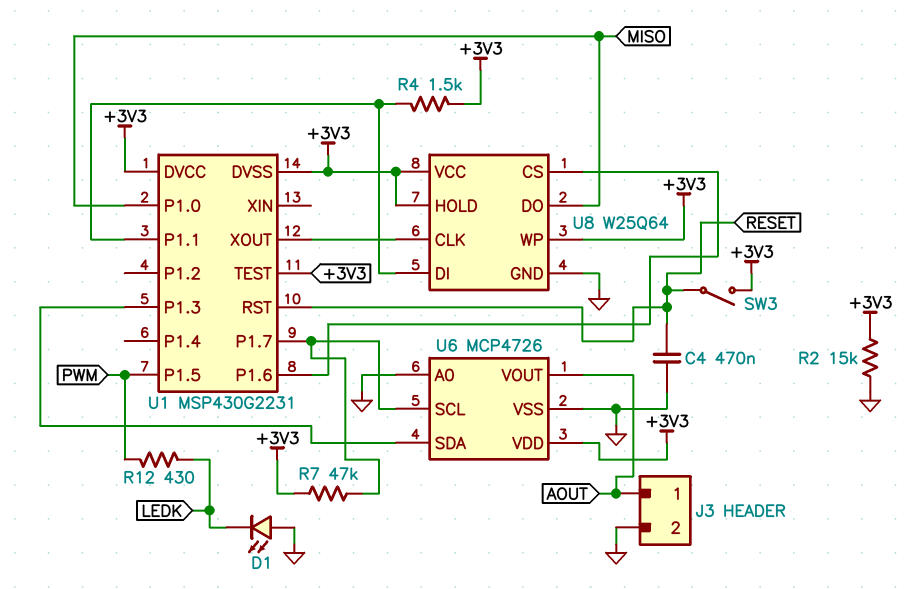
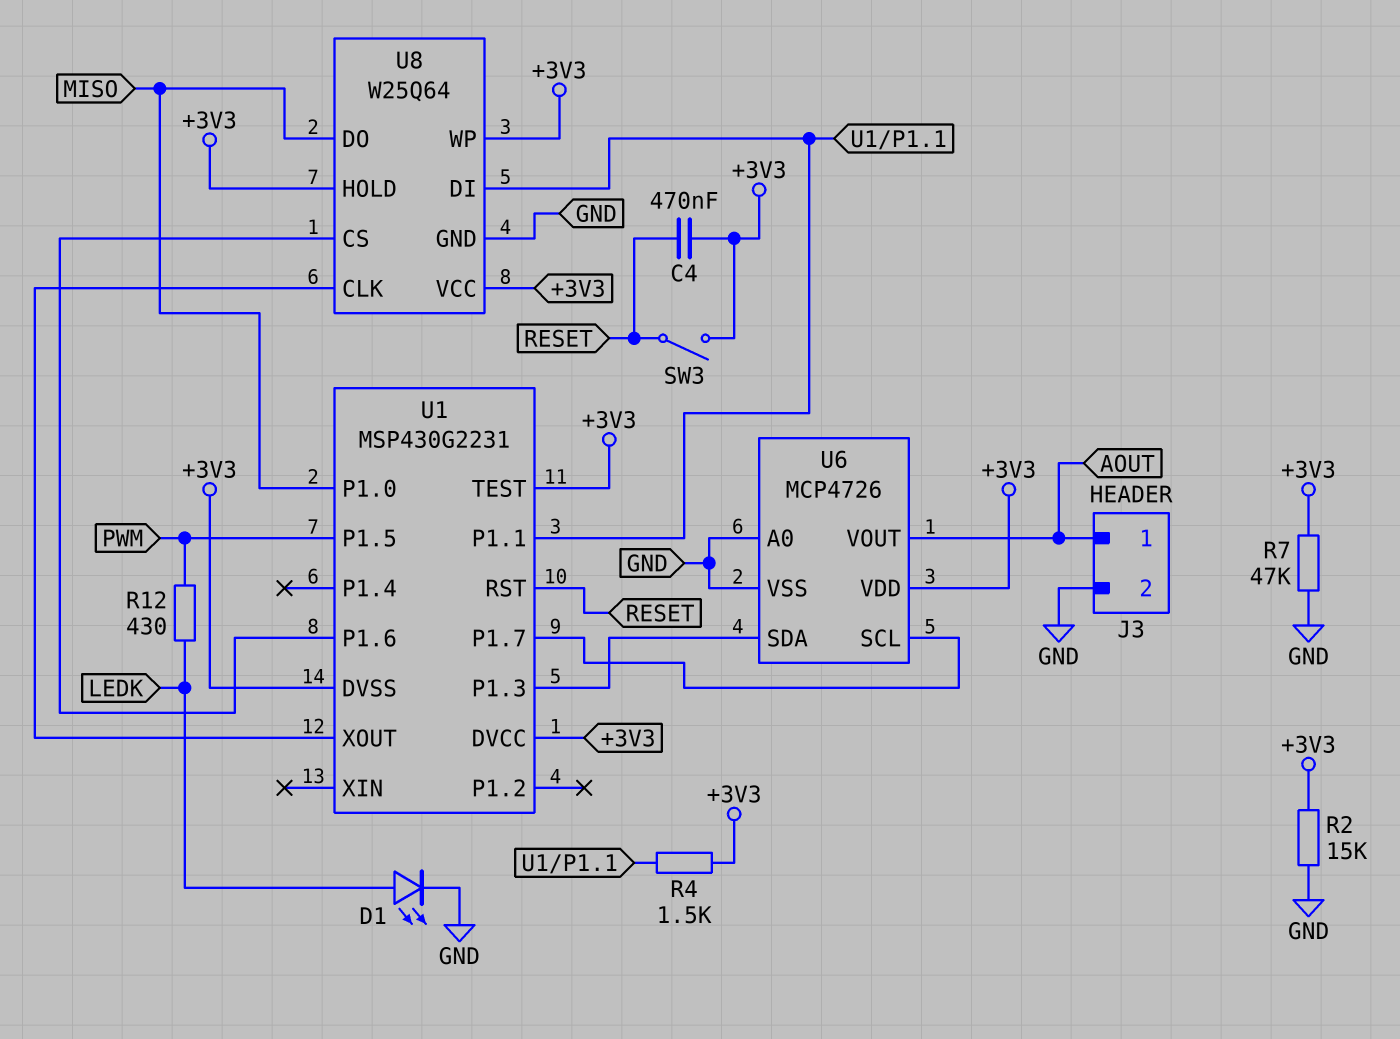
C4: 470nF (GND, RESET) -> 470nF (+3V3, RESET)
D1: LED (A GND, K LEDK) -> LED (A LEDK, K GND)
R7: 47k (+3V3, U1/P1.7) -> 47k (+3V3, GND)

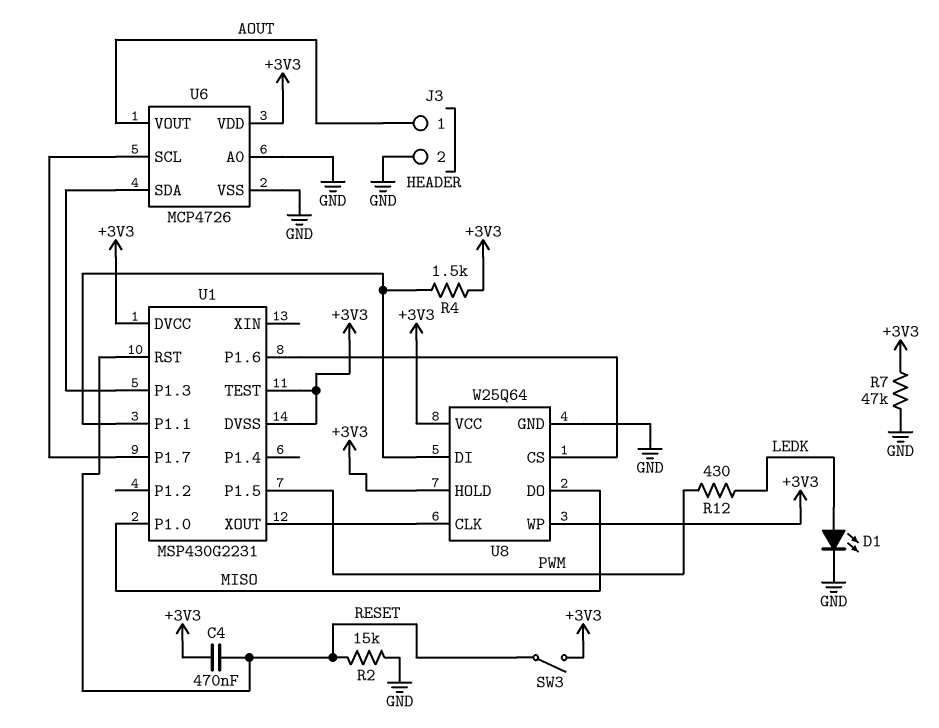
R2: 15k (+3V3, GND) -> 15k (GND, RESET)

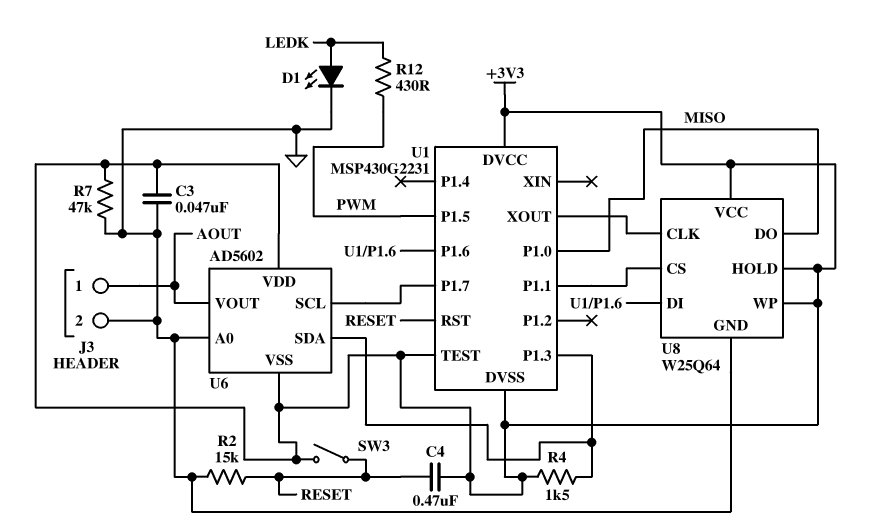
C3: none -> 47nF (+3V3, GND)
R4: 1.5k (+3V3, U1/P1.1) -> 1.5k (+3V3, U1/P1.3)
U6: MCP4726 -> AD5602
U6 pin VSS: GND -> +3V3
U8 pin CS: U1/P1.6 -> U1/P1.1
U8 pin DI: U1/P1.1 -> U1/P1.6

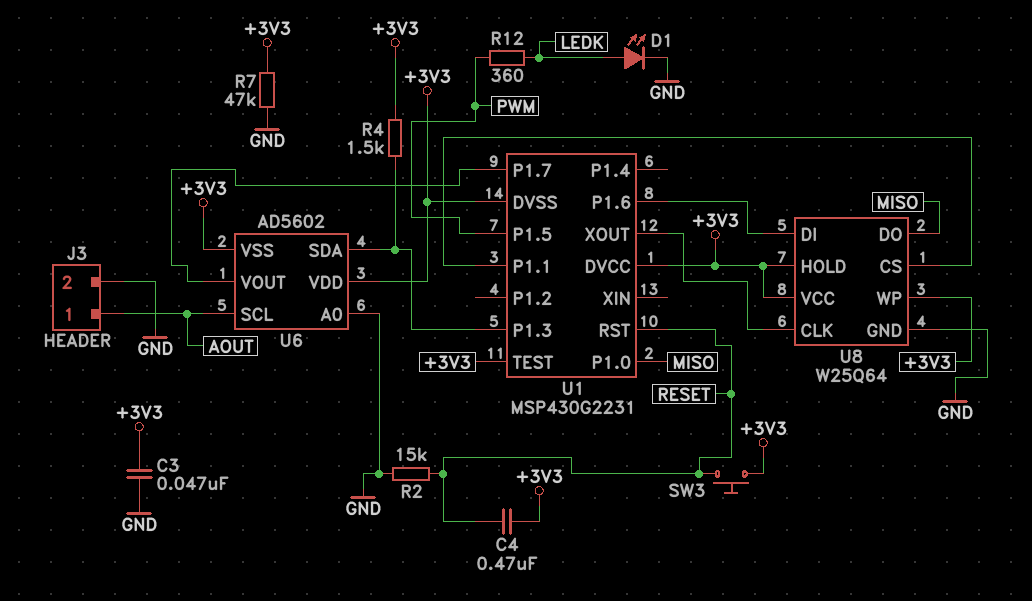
R12: 430 (LEDK, PWM) -> 360 (LEDK, PWM)
SW3: switch (+3V3, RESET) -> button (+3V3, RESET)
U6 pin SCL: U1/P1.7 -> AOUT
U6 pin VOUT: AOUT -> U1/P1.7

